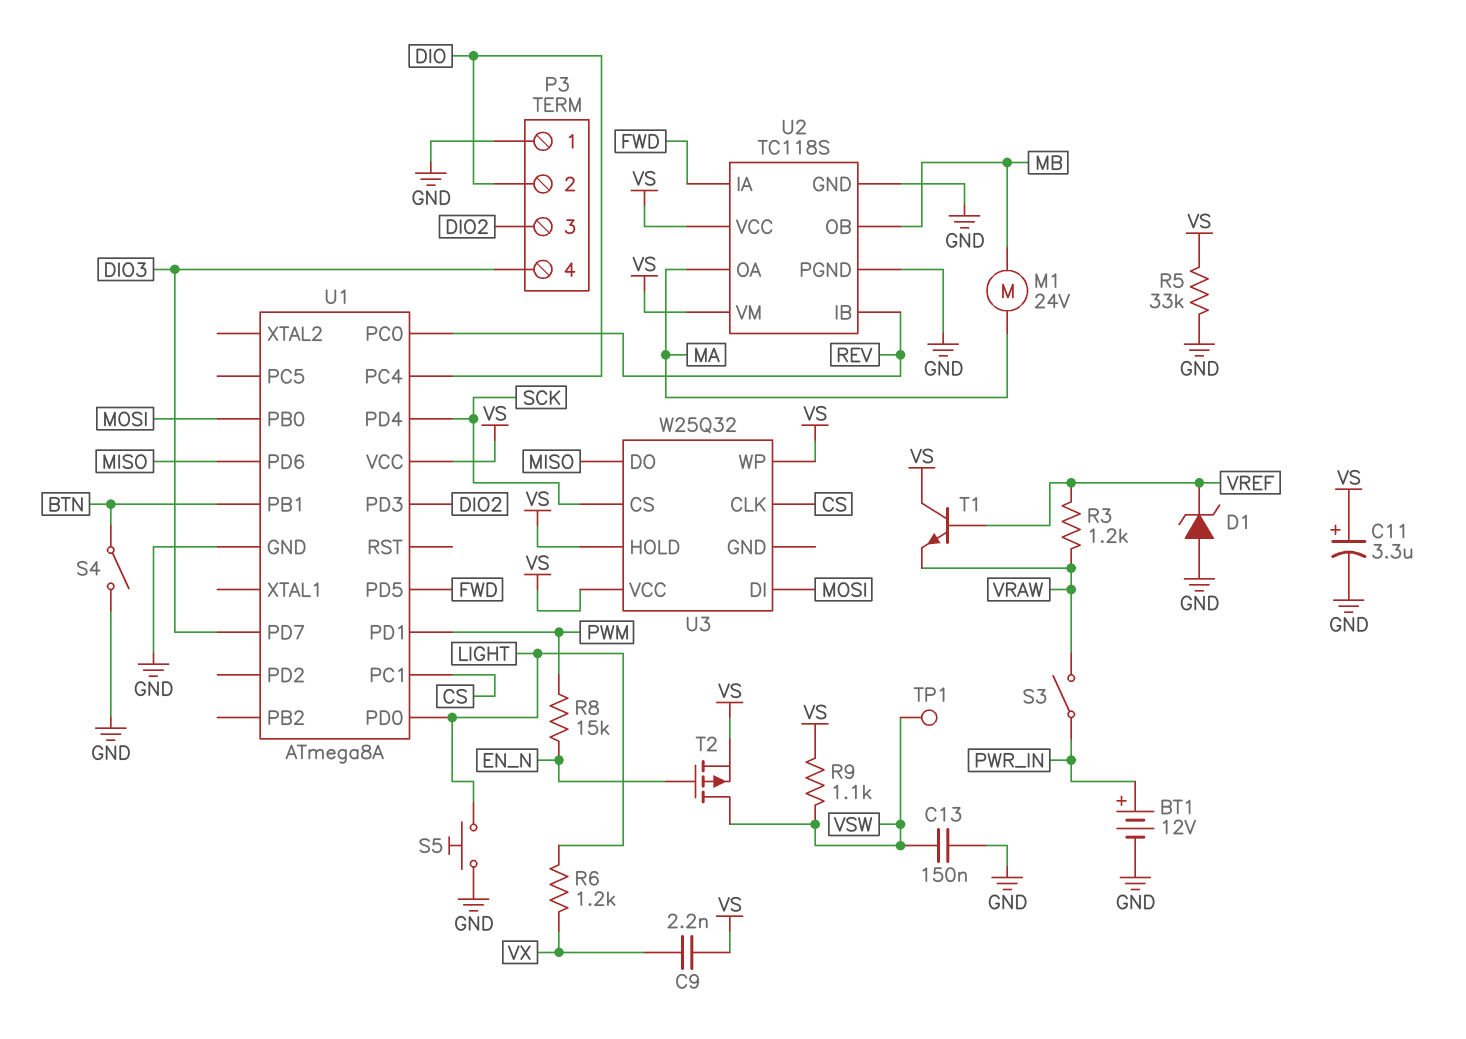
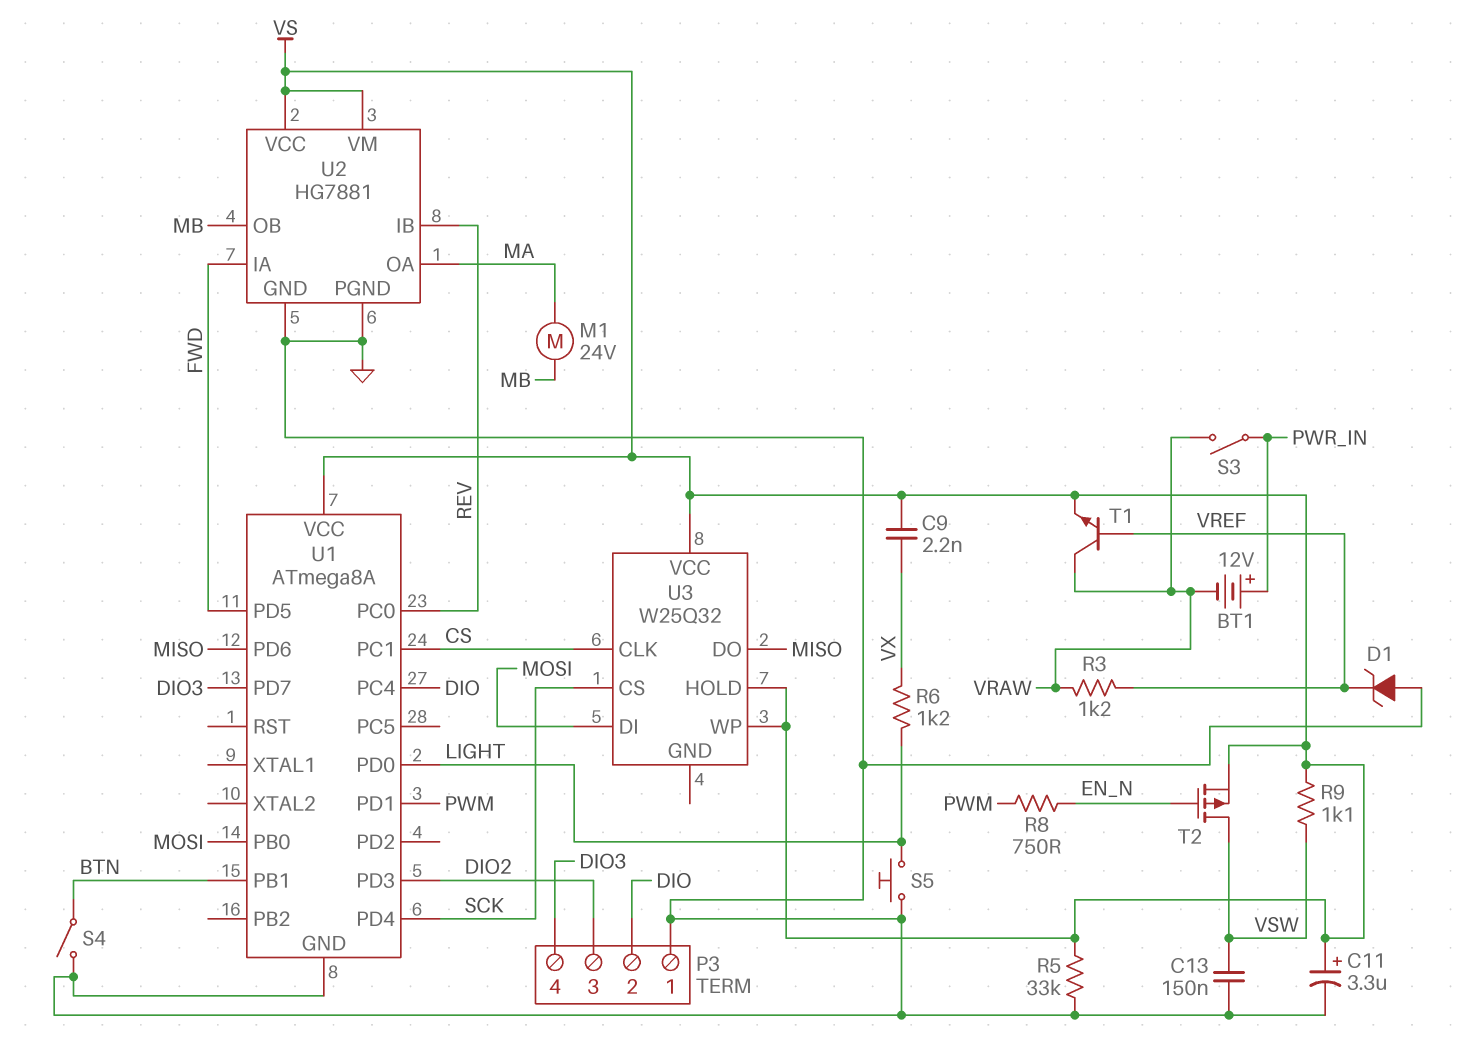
BT1: 12V (plus PWR_IN, minus GND) -> 12V (plus PWR_IN, minus VRAW)
R8: 15k (EN_N, PWM) -> 750 (EN_N, PWM)
T1: NPN (B VREF, C VS, E VRAW) -> NPN (B VREF, C VRAW, E VS)
TP1: test point (VSW) -> none
U2: TC118S -> HG7881

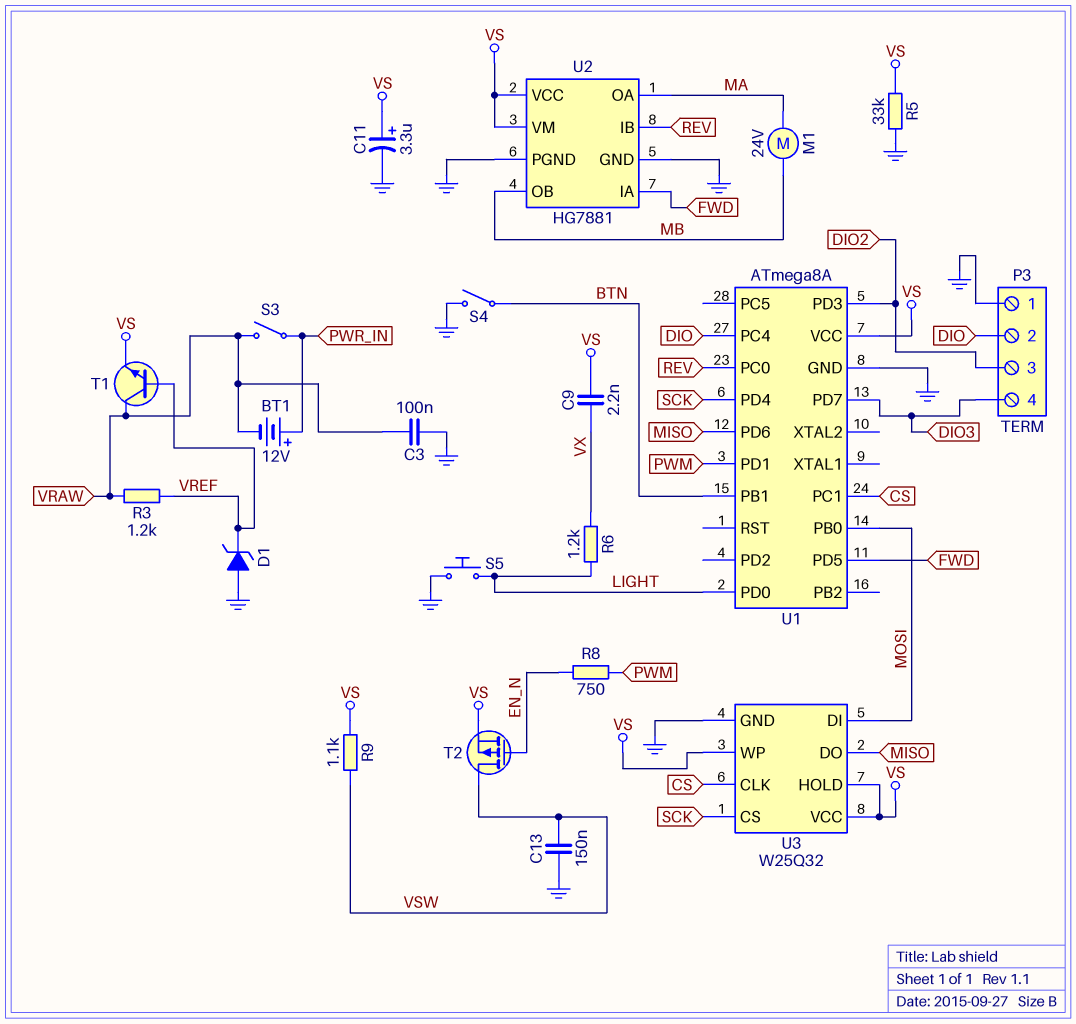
C3: none -> 100nF (GND, VRAW)
U3 pin GND: none -> GND

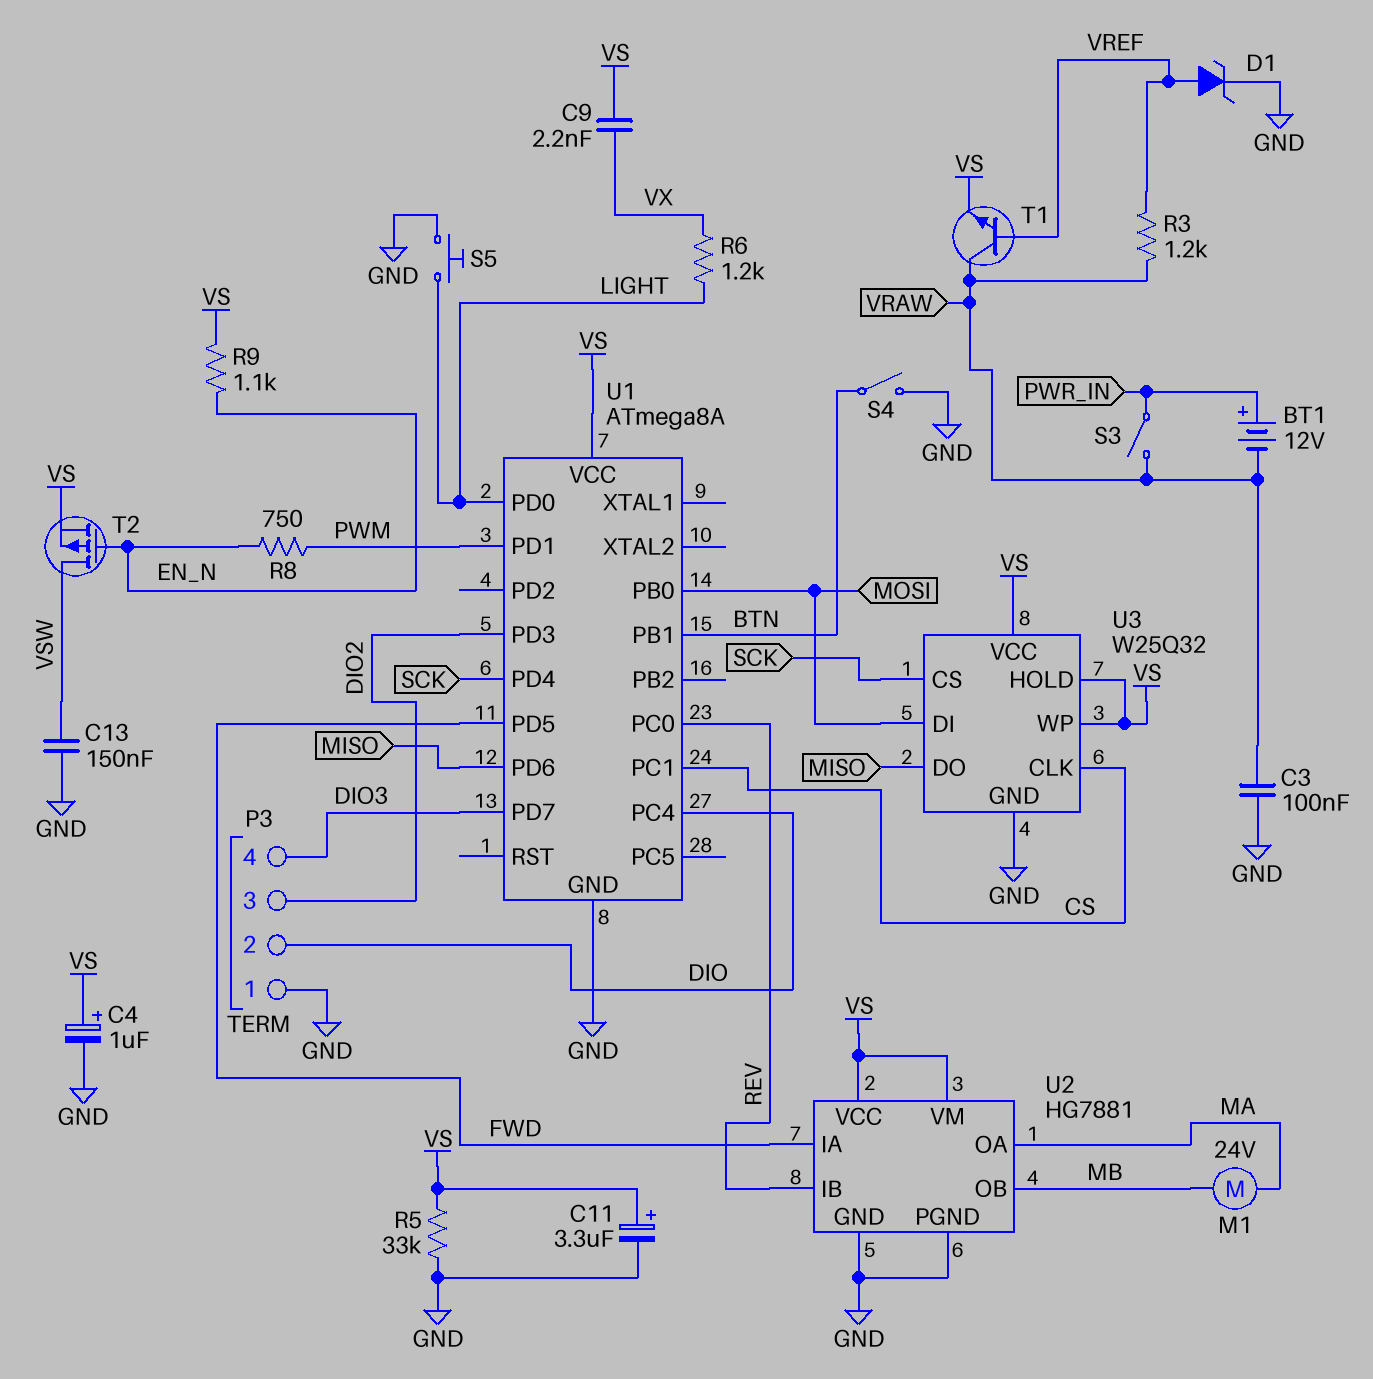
C4: none -> 1uF (plus VS, minus GND)
D1: zener (A GND, K VREF) -> zener (A VREF, K GND)
R9: 1.1k (VS, VSW) -> 1.1k (EN_N, VS)

